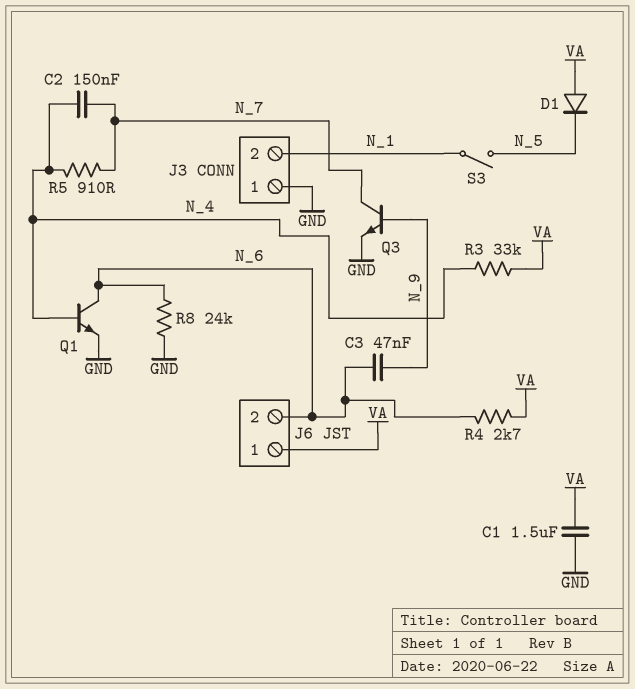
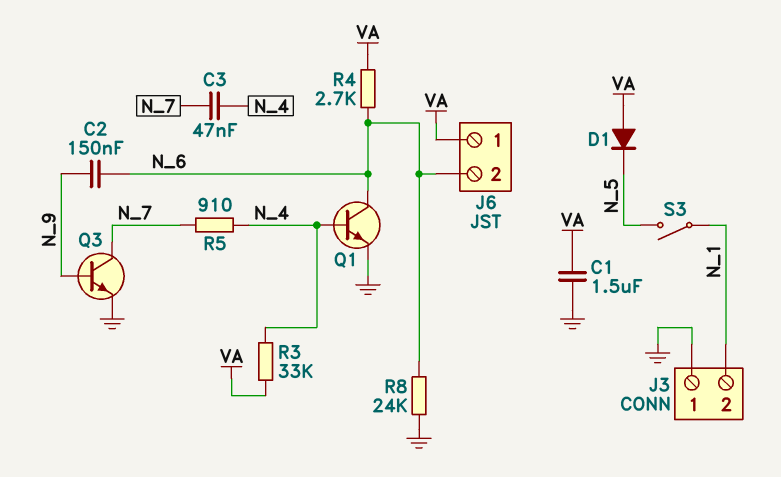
C2: 150nF (N_4, N_7) -> 150nF (N_6, N_9)
C3: 47nF (N_6, N_9) -> 47nF (N_4, N_7)

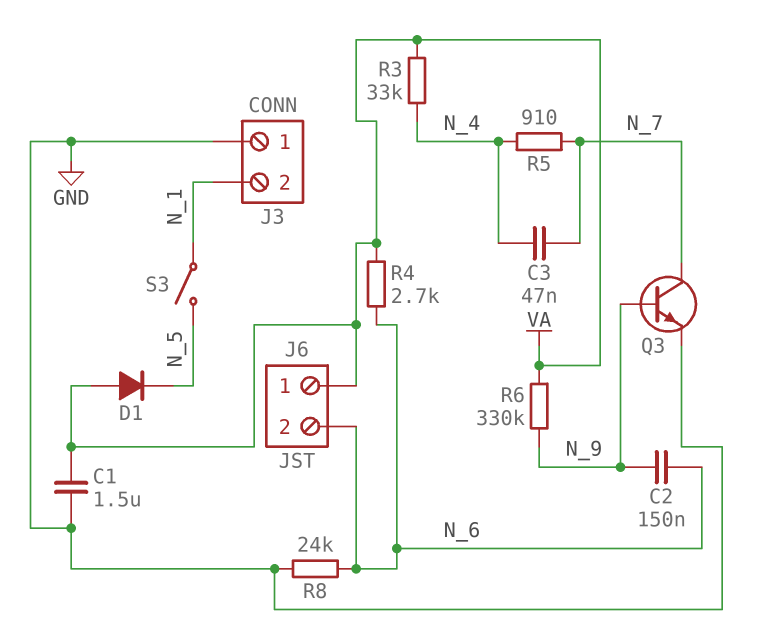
Q1: NPN (B N_4, C N_6, E GND) -> none
R6: none -> 330k (N_9, VA)

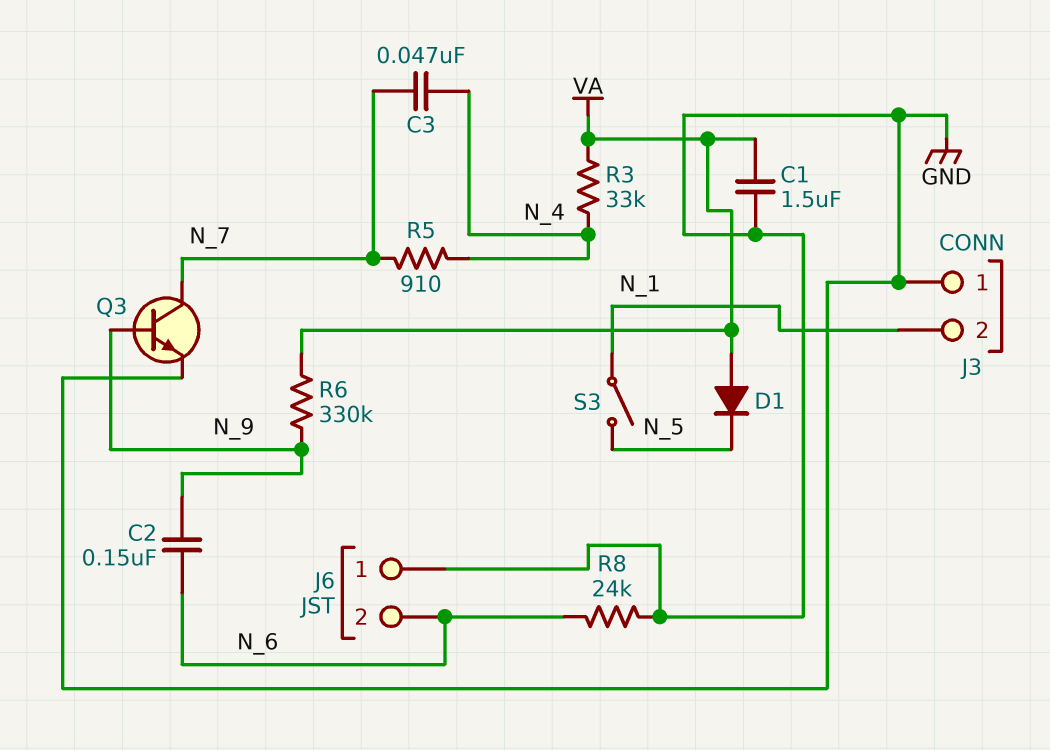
J6 pin 1: VA -> GND
R4: 2.7k (N_6, VA) -> none

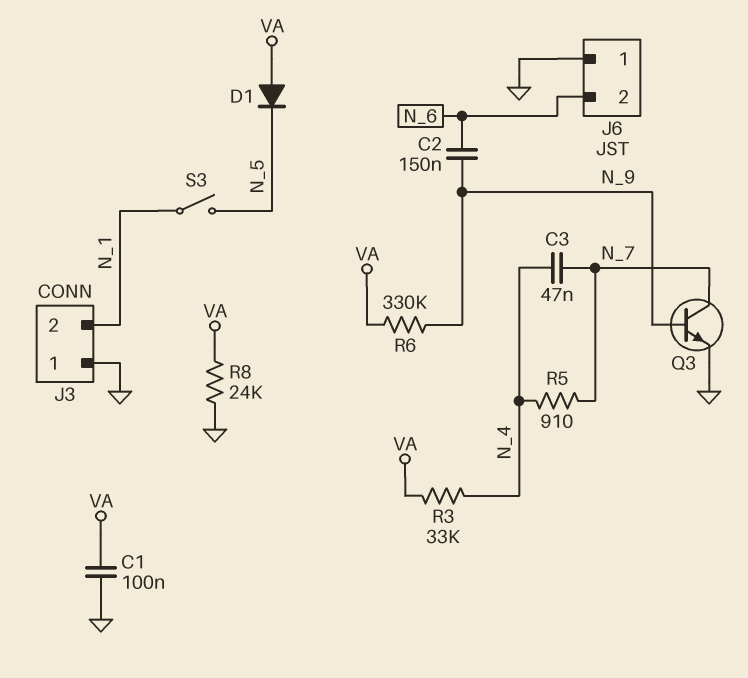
C1: 1.5uF (GND, VA) -> 100nF (GND, VA)
R8: 24k (GND, N_6) -> 24k (GND, VA)

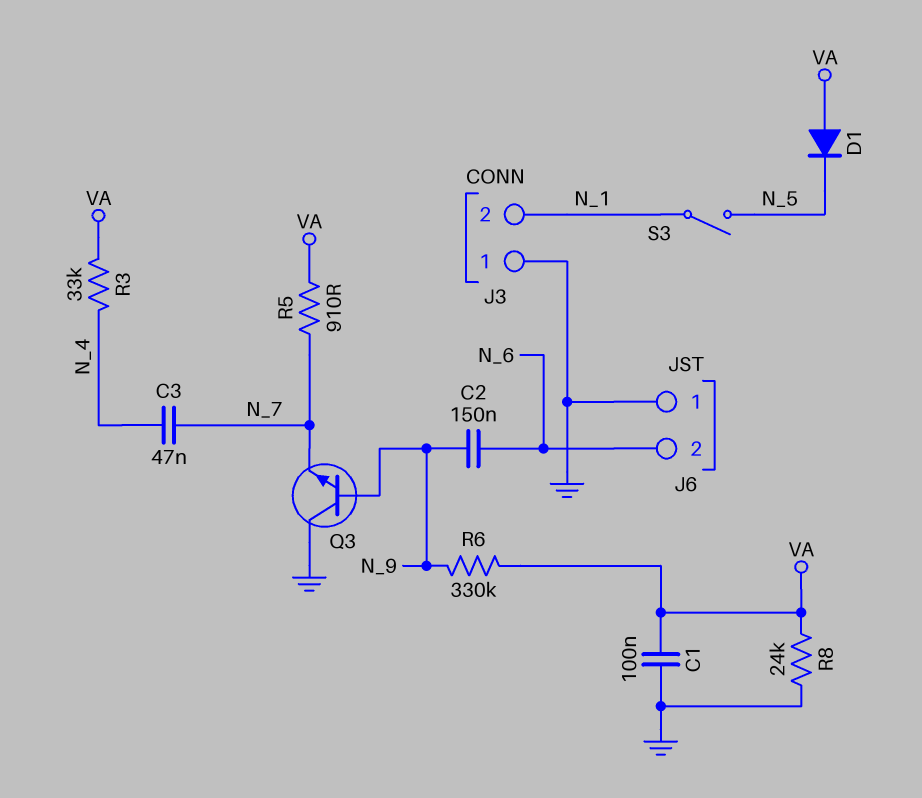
Q3: NPN (B N_9, C N_7, E GND) -> NPN (B N_9, C GND, E N_7)
R5: 910 (N_4, N_7) -> 910 (N_7, VA)

